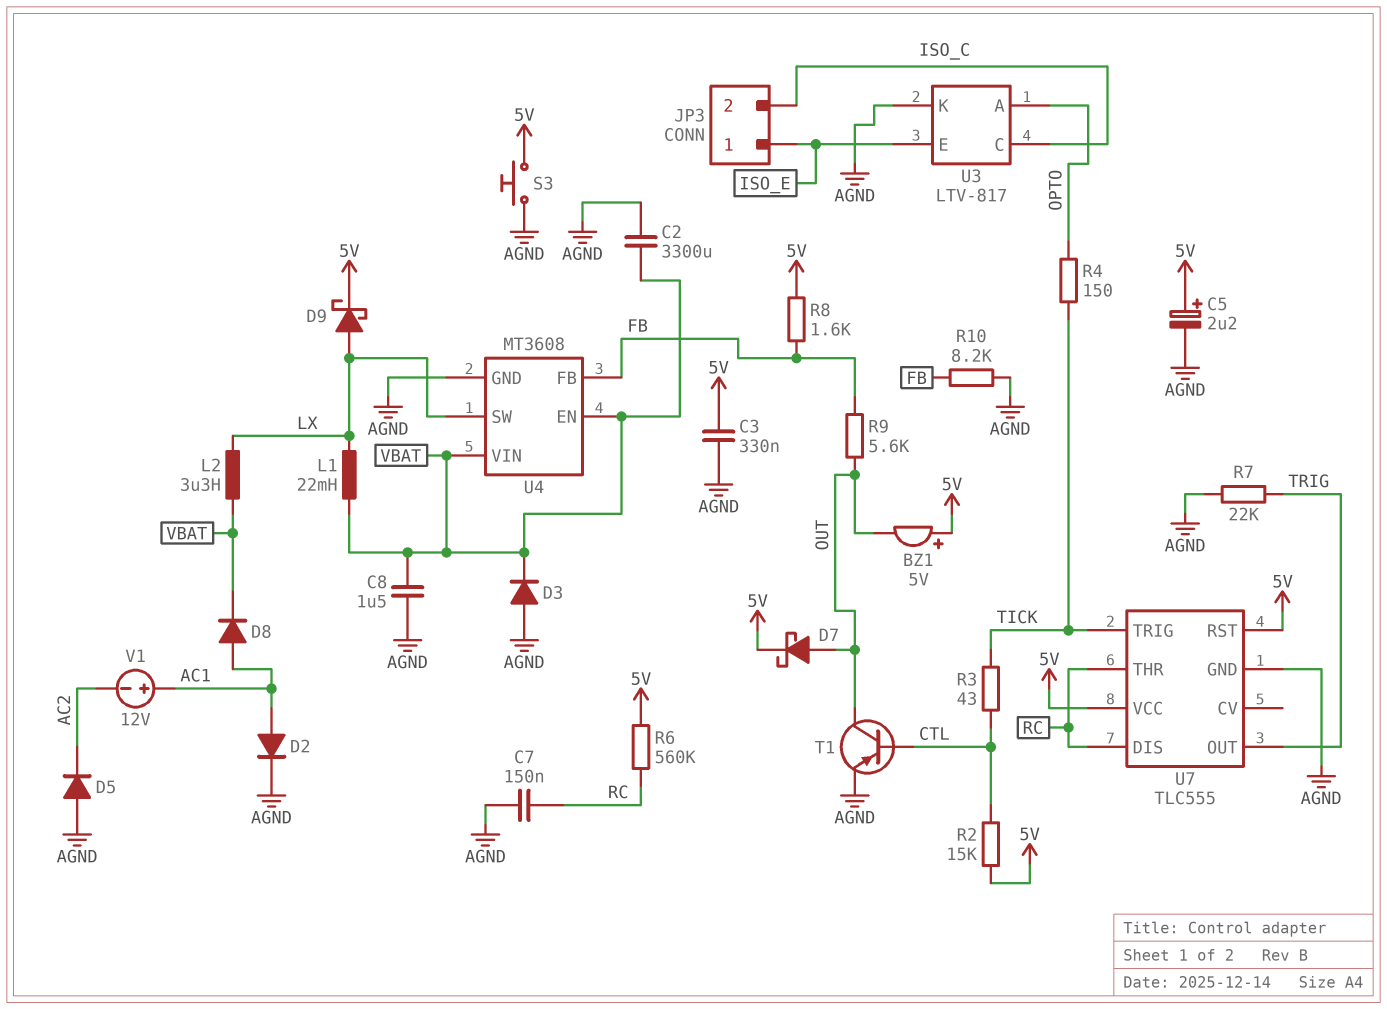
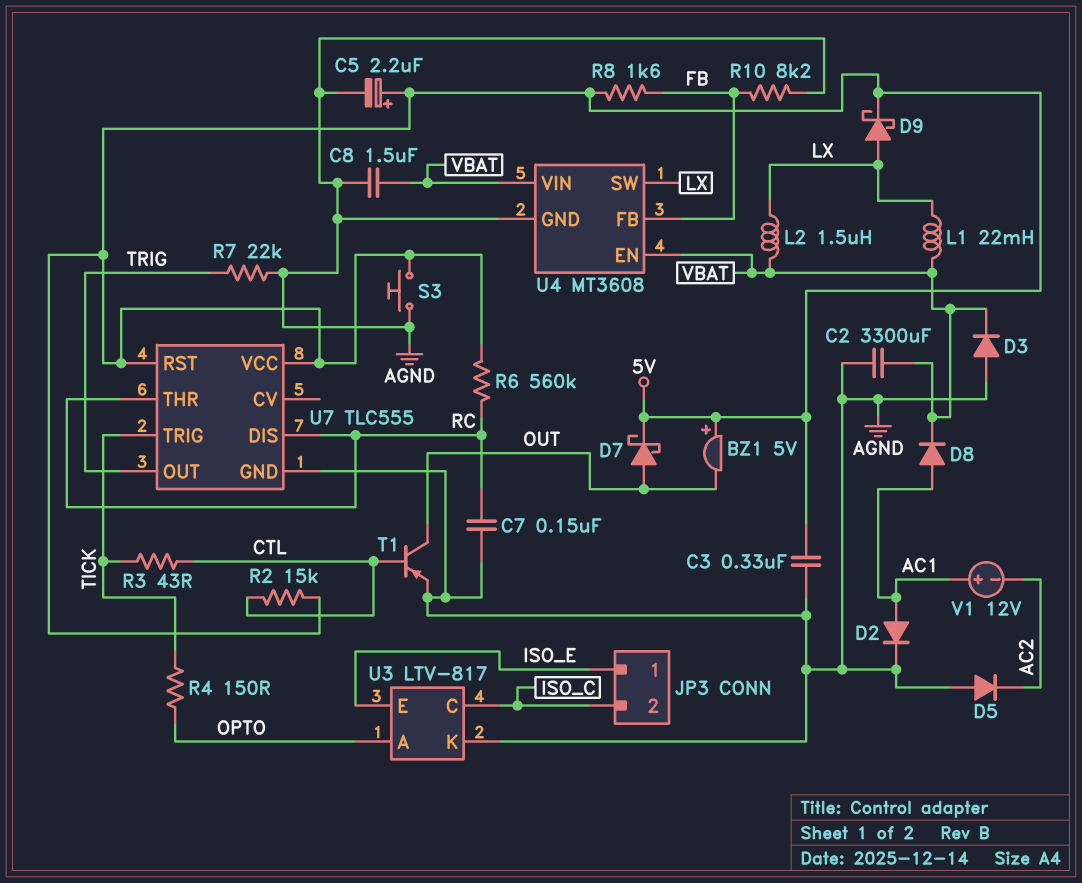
L2: 3.3uH (LX, VBAT) -> 1.5uH (LX, VBAT)
R9: 5.6k (FB, OUT) -> none

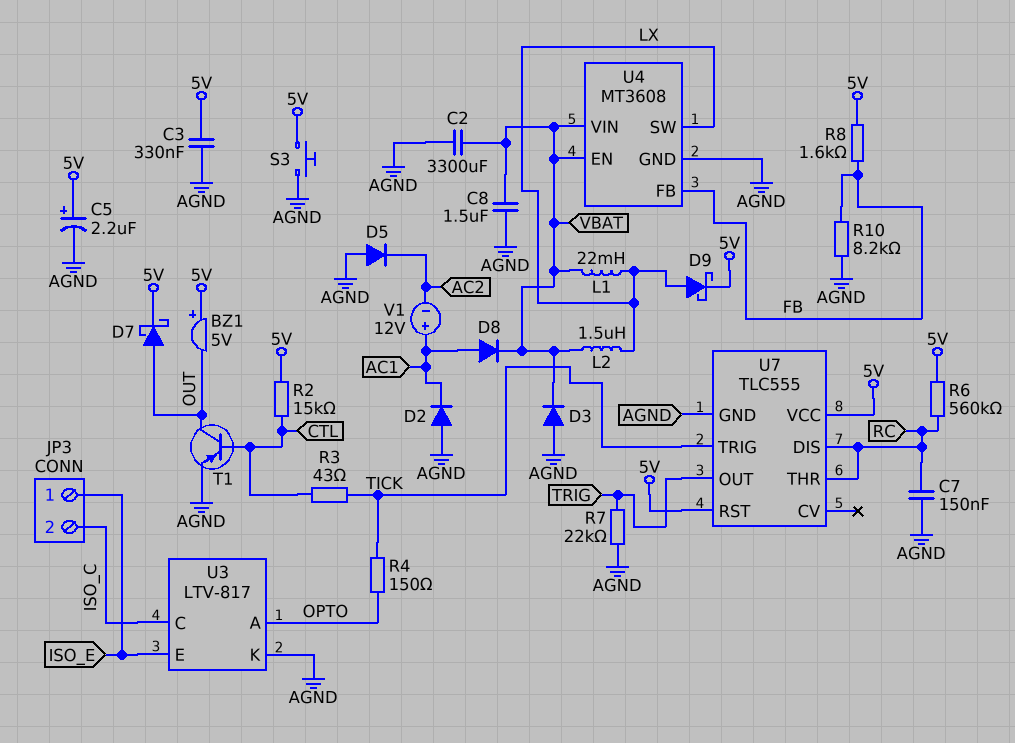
D2: diode (A AC1, K AGND) -> diode (A AGND, K AC1)

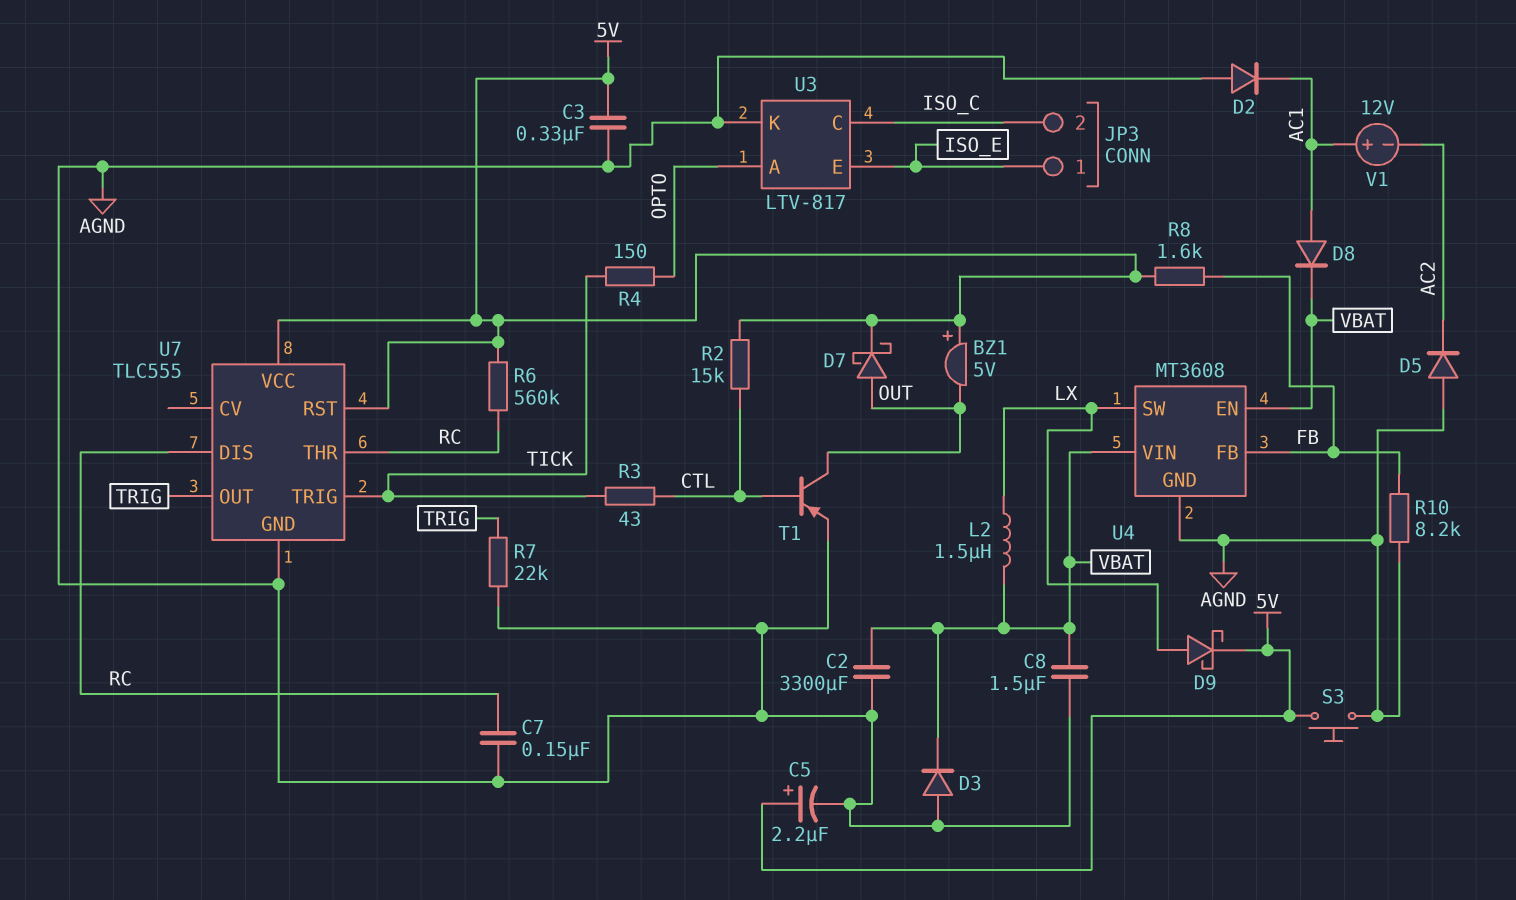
L1: 22mH (LX, VBAT) -> none

